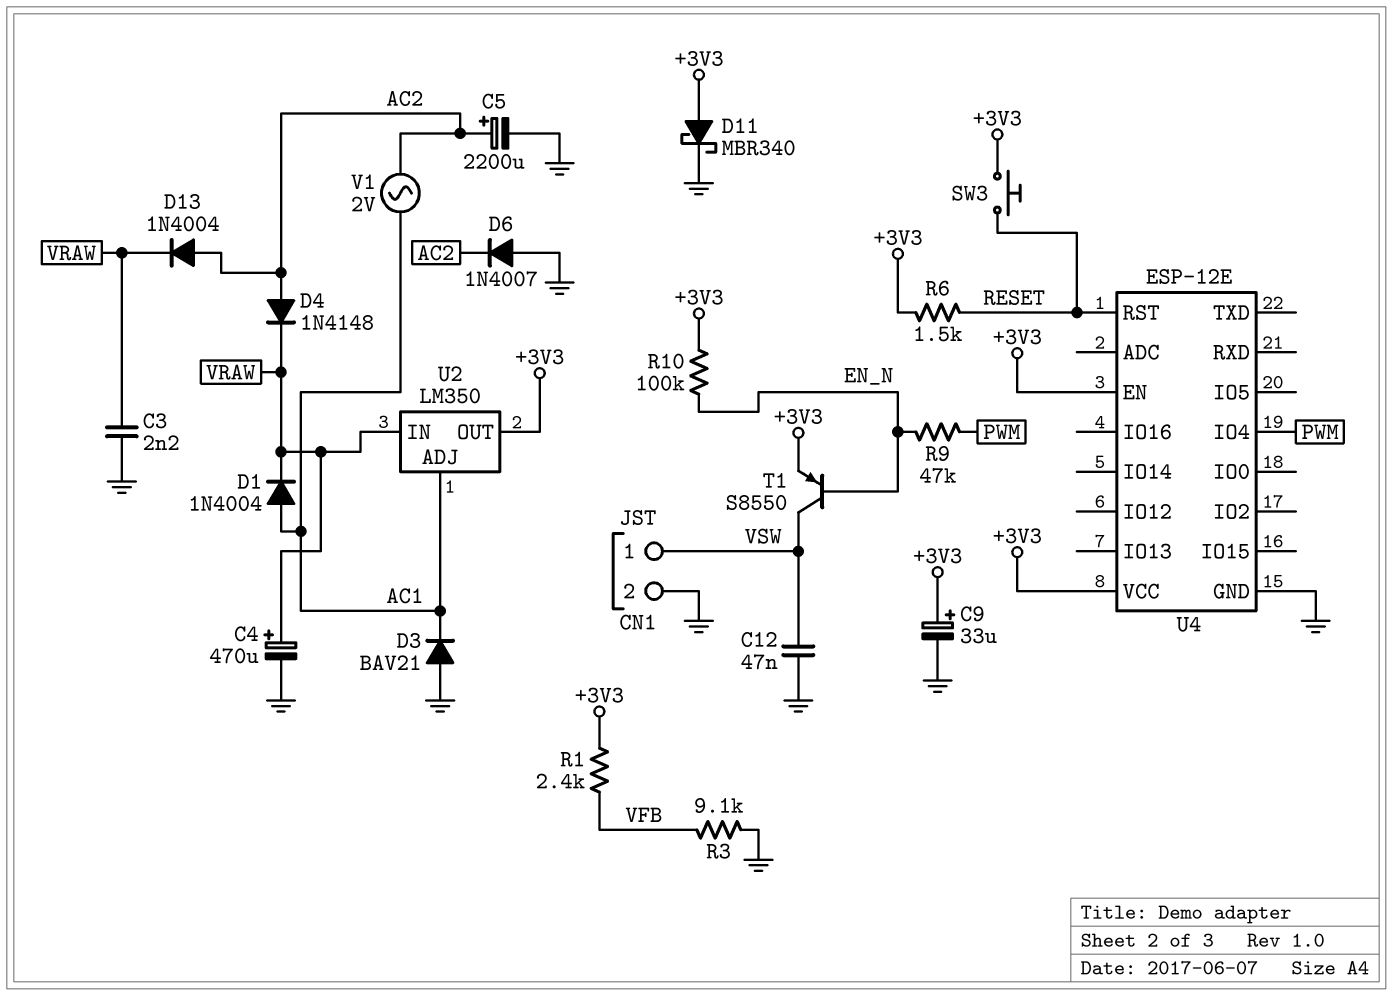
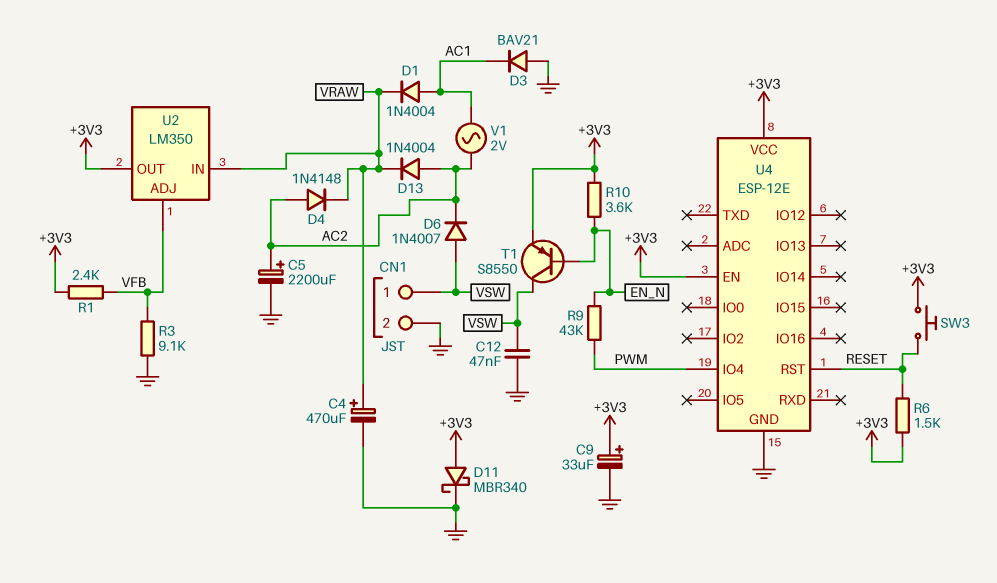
C3: 2.2nF (GND, VRAW) -> none
D6: diode 1N4007 (A GND, K AC2) -> diode 1N4007 (A VSW, K AC2)
R9: 47k (EN_N, PWM) -> 43k (EN_N, PWM)
R10: 100k (+3V3, EN_N) -> 3.6k (+3V3, EN_N)
U2 pin ADJ: AC1 -> VFB

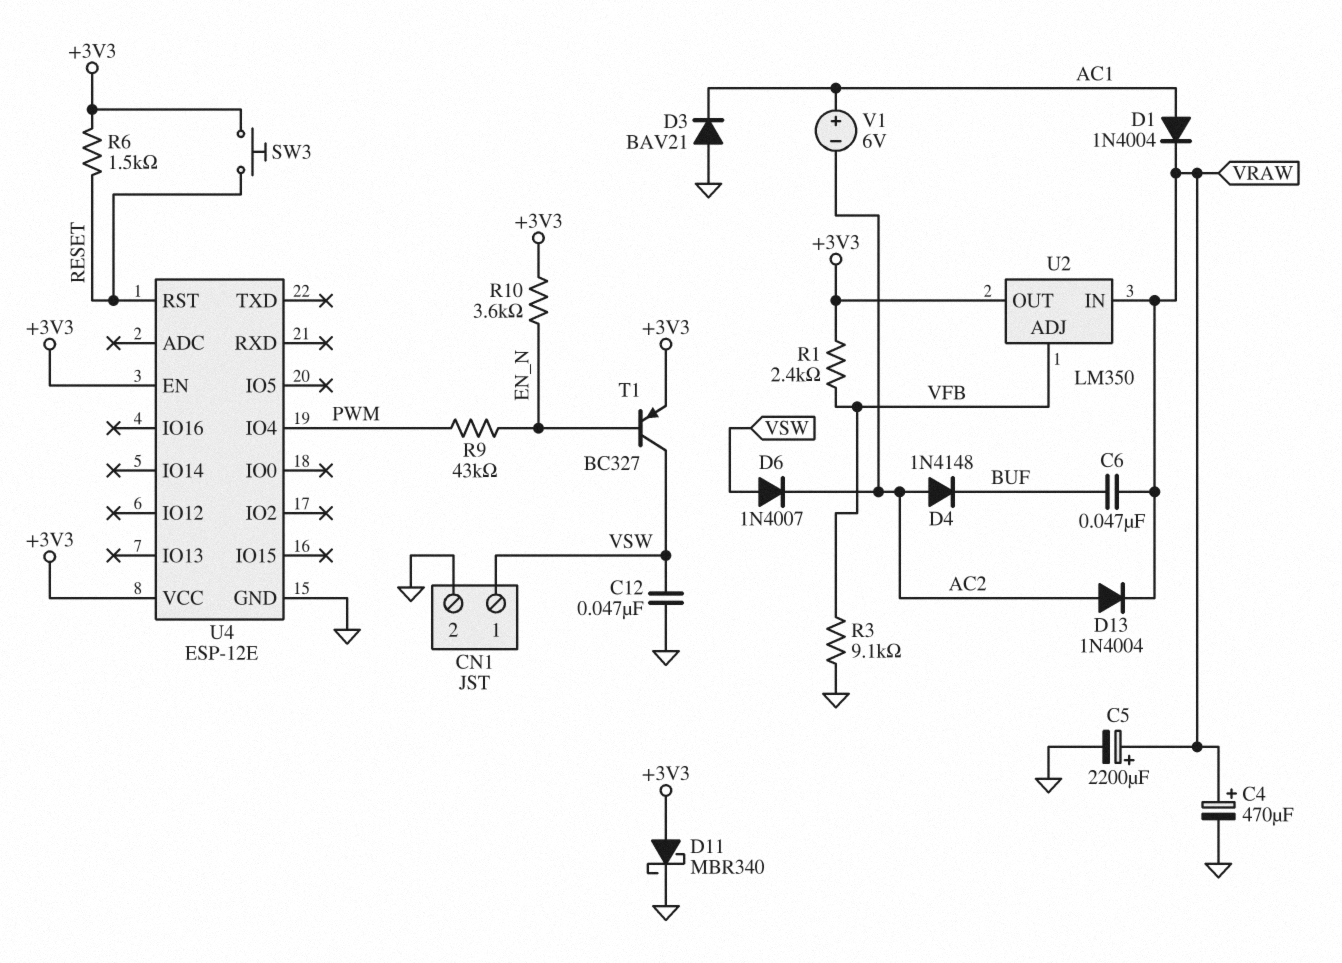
C5: 2200uF (plus AC2, minus GND) -> 2200uF (plus VRAW, minus GND)
C6: none -> 47nF (BUF, VRAW)
C9: 33uF (plus +3V3, minus GND) -> none
D4: diode 1N4148 (A AC2, K VRAW) -> diode 1N4148 (A AC2, K BUF)
T1: PNP S8550 (B EN_N, C VSW, E +3V3) -> PNP BC327 (B EN_N, C VSW, E +3V3)
V1: AC 2V (AC1, AC2) -> 6V (plus AC1, minus AC2)

